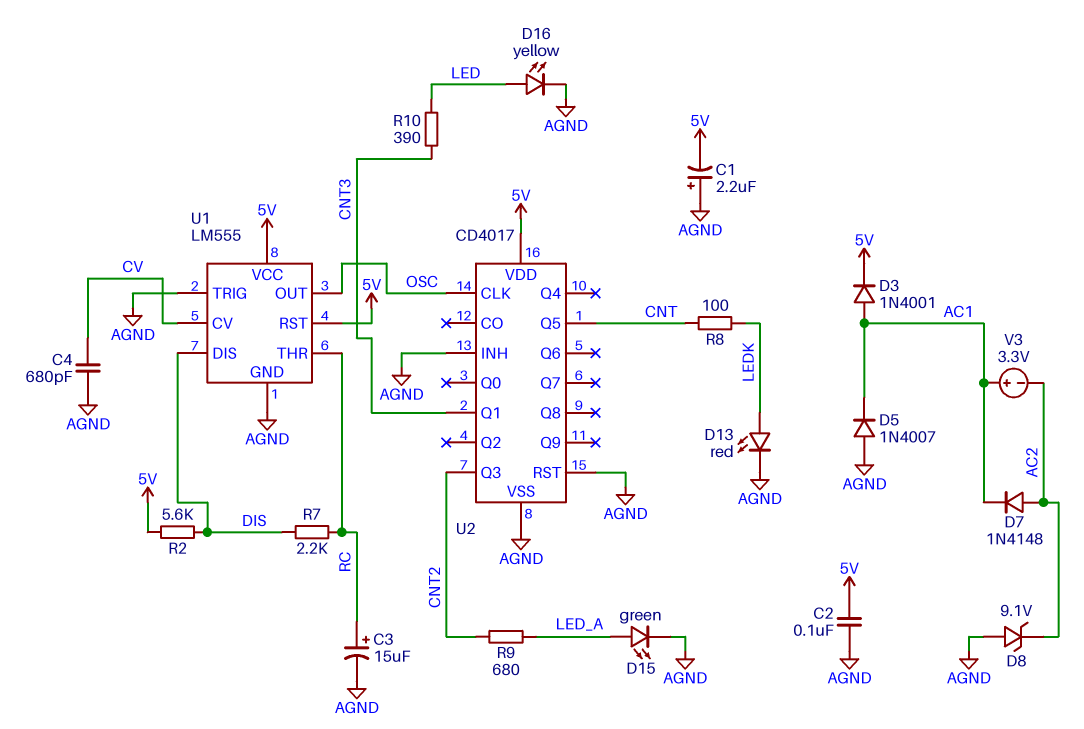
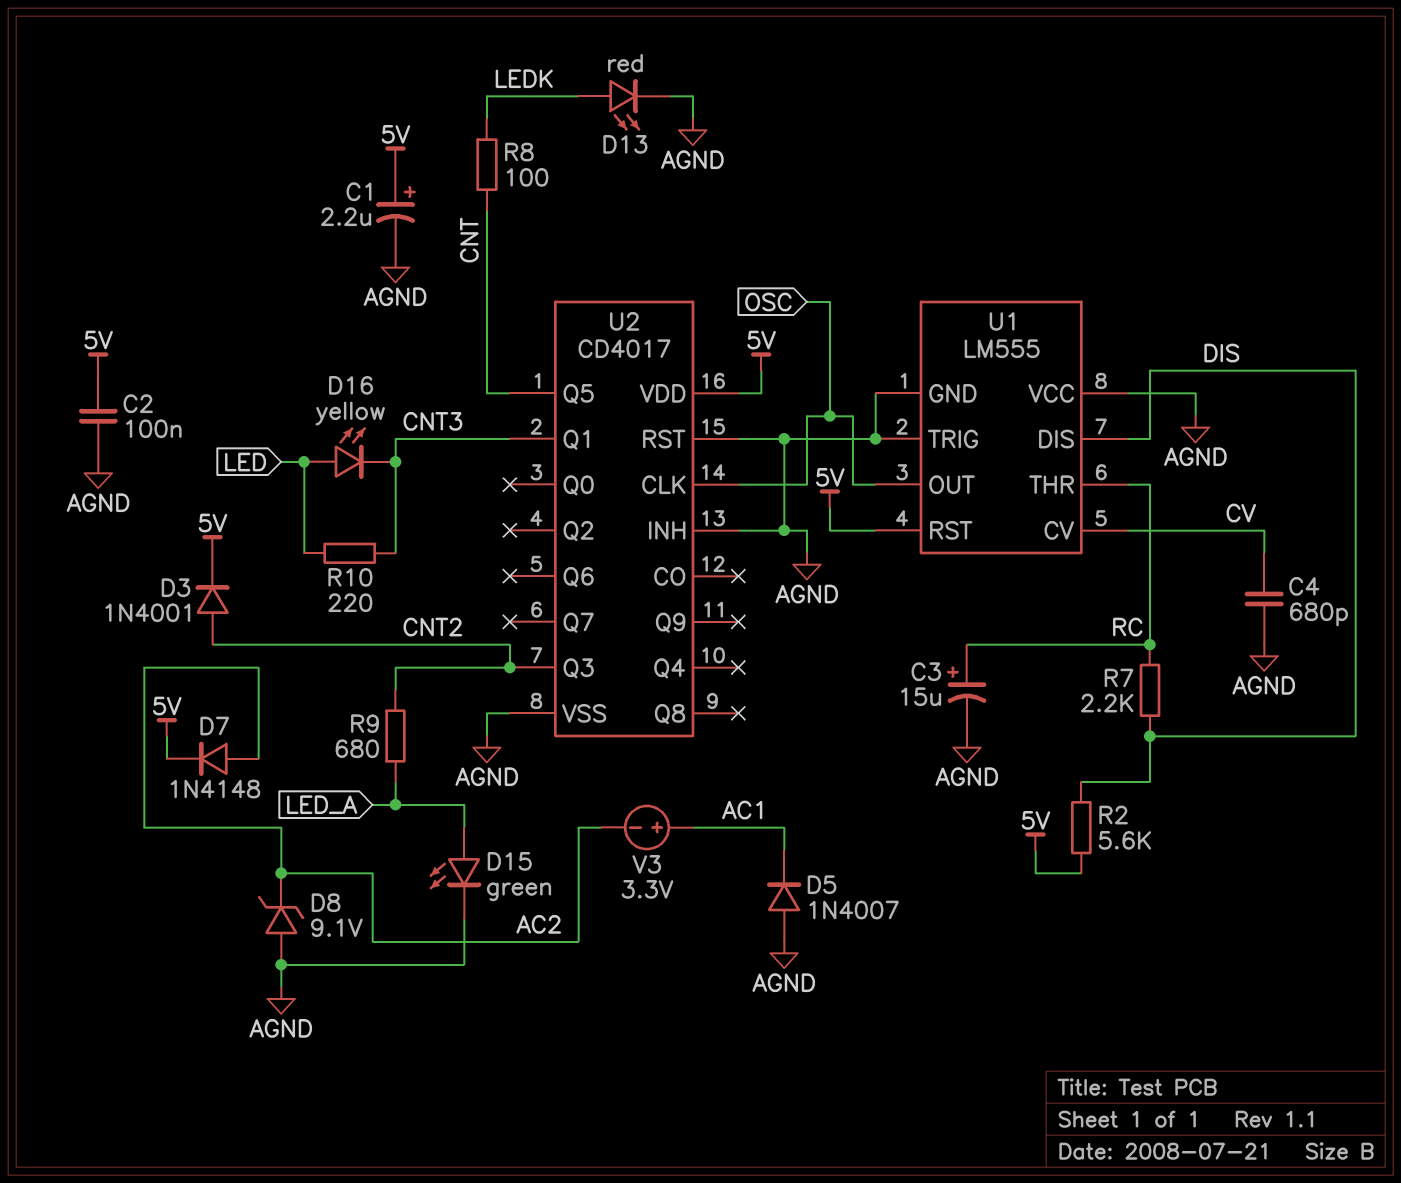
C1: 2.2uF (plus AGND, minus 5V) -> 2.2uF (plus 5V, minus AGND)
D3: diode 1N4001 (A AC1, K 5V) -> diode 1N4001 (A CNT2, K 5V)
D7: diode 1N4148 (A AC2, K AC1) -> diode 1N4148 (A AC2, K 5V)
D16: LED yellow (A LED, K AGND) -> LED yellow (A LED, K CNT3)
R10: 390 (CNT3, LED) -> 220 (CNT3, LED)
U1 pin VCC: 5V -> AGND

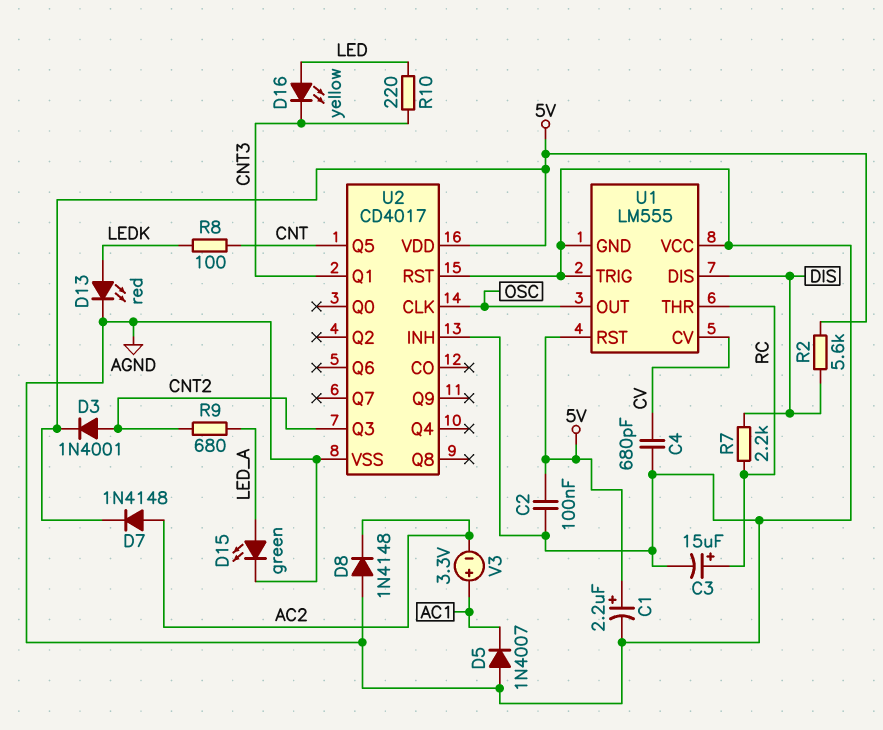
D8: zener 9.1V (A AGND, K AC2) -> diode 1N4148 (A AGND, K AC2)

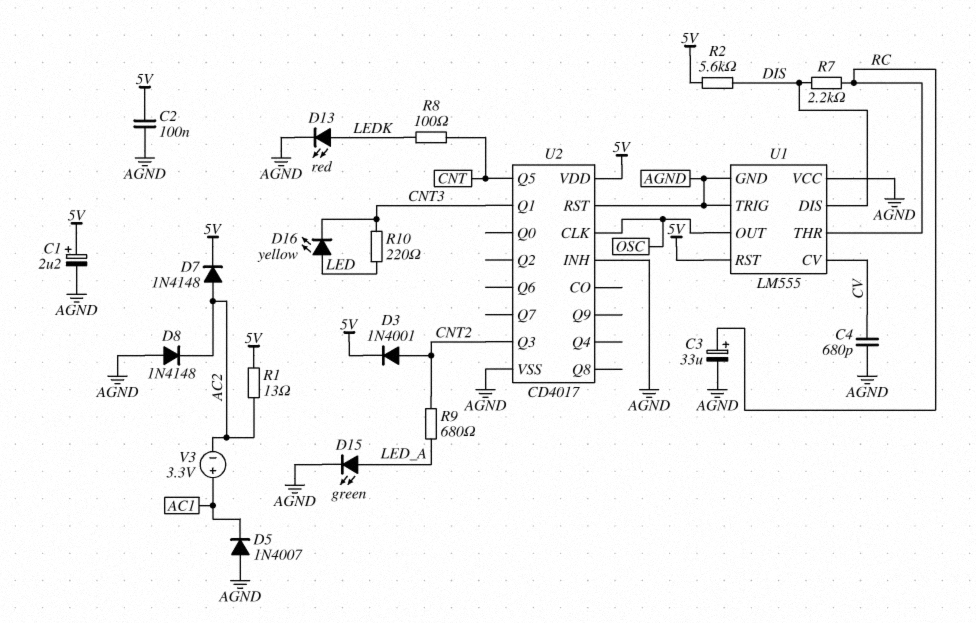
C3: 15uF (plus RC, minus AGND) -> 33uF (plus RC, minus AGND)
R1: none -> 13 (5V, AC2)

